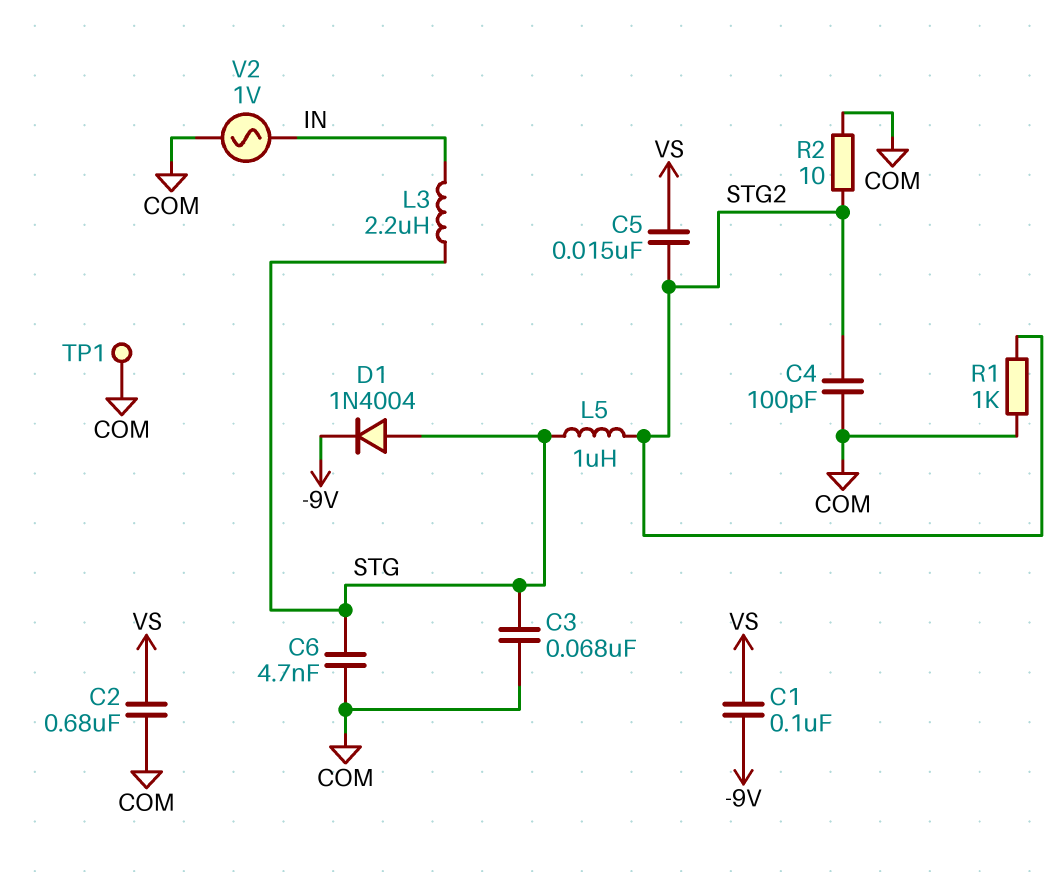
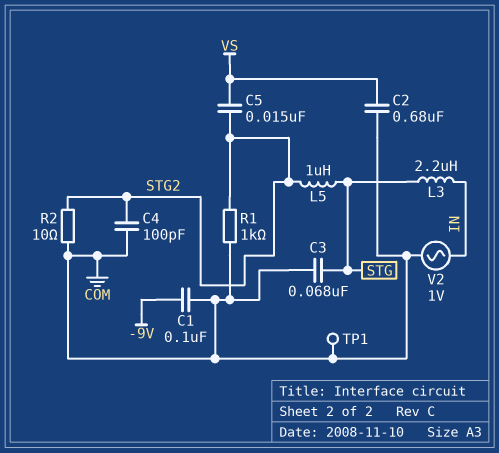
C1: 100nF (-9V, VS) -> 100nF (-9V, COM)
C6: 4.7nF (COM, STG) -> none
D1: diode 1N4004 (A STG, K -9V) -> none

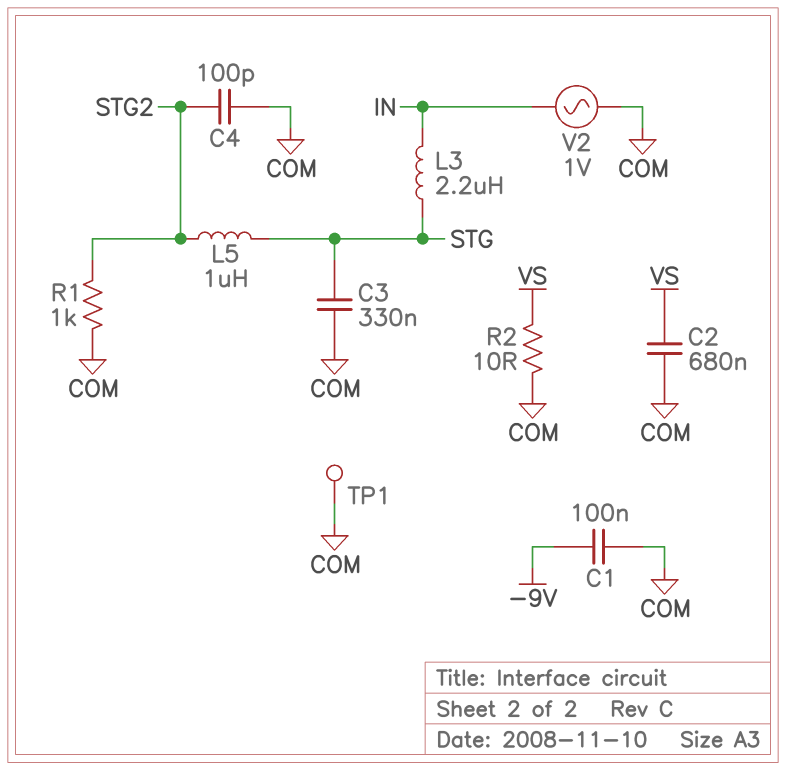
C3: 68nF (COM, STG) -> 330nF (COM, STG)
C5: 15nF (STG2, VS) -> none
R2: 10 (COM, STG2) -> 10 (COM, VS)

